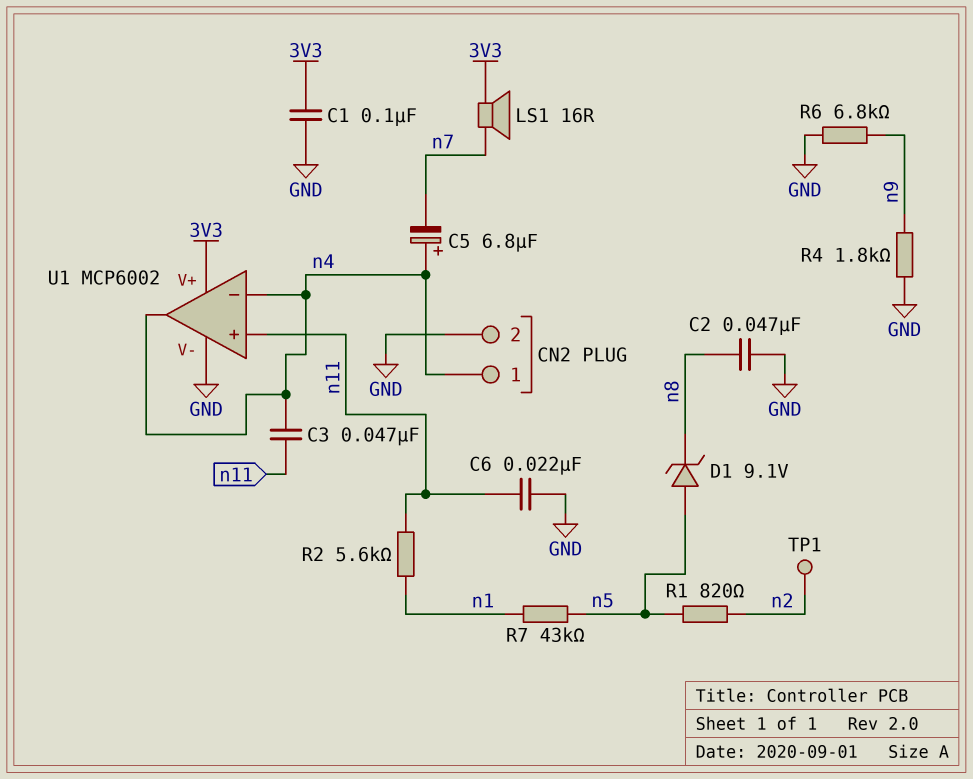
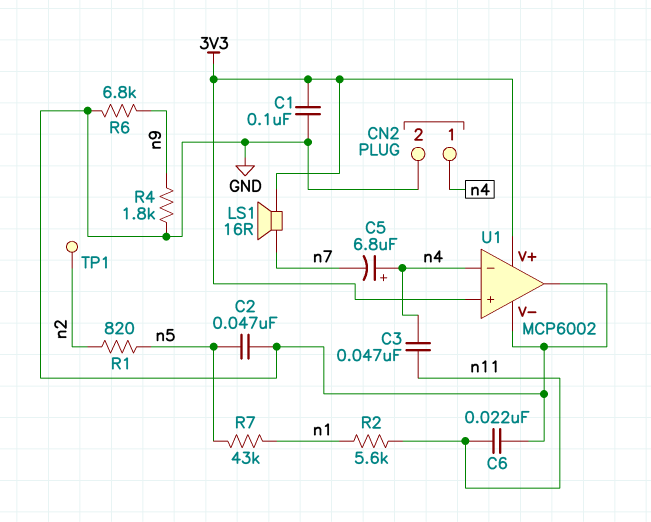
C2: 47nF (GND, n8) -> 47nF (GND, n5)
D1: zener 9.1V (A n5, K n8) -> none
U1 pin in+: n11 -> 3V3
U1 pin out: n4 -> GND

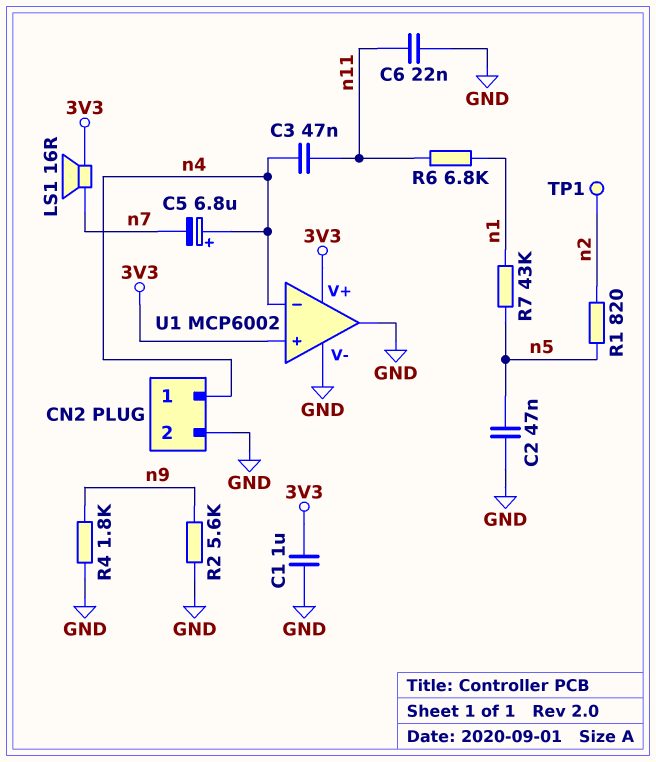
C1: 100nF (3V3, GND) -> 1uF (3V3, GND)
R2: 5.6k (n1, n11) -> 5.6k (GND, n9)
R6: 6.8k (GND, n9) -> 6.8k (n1, n11)

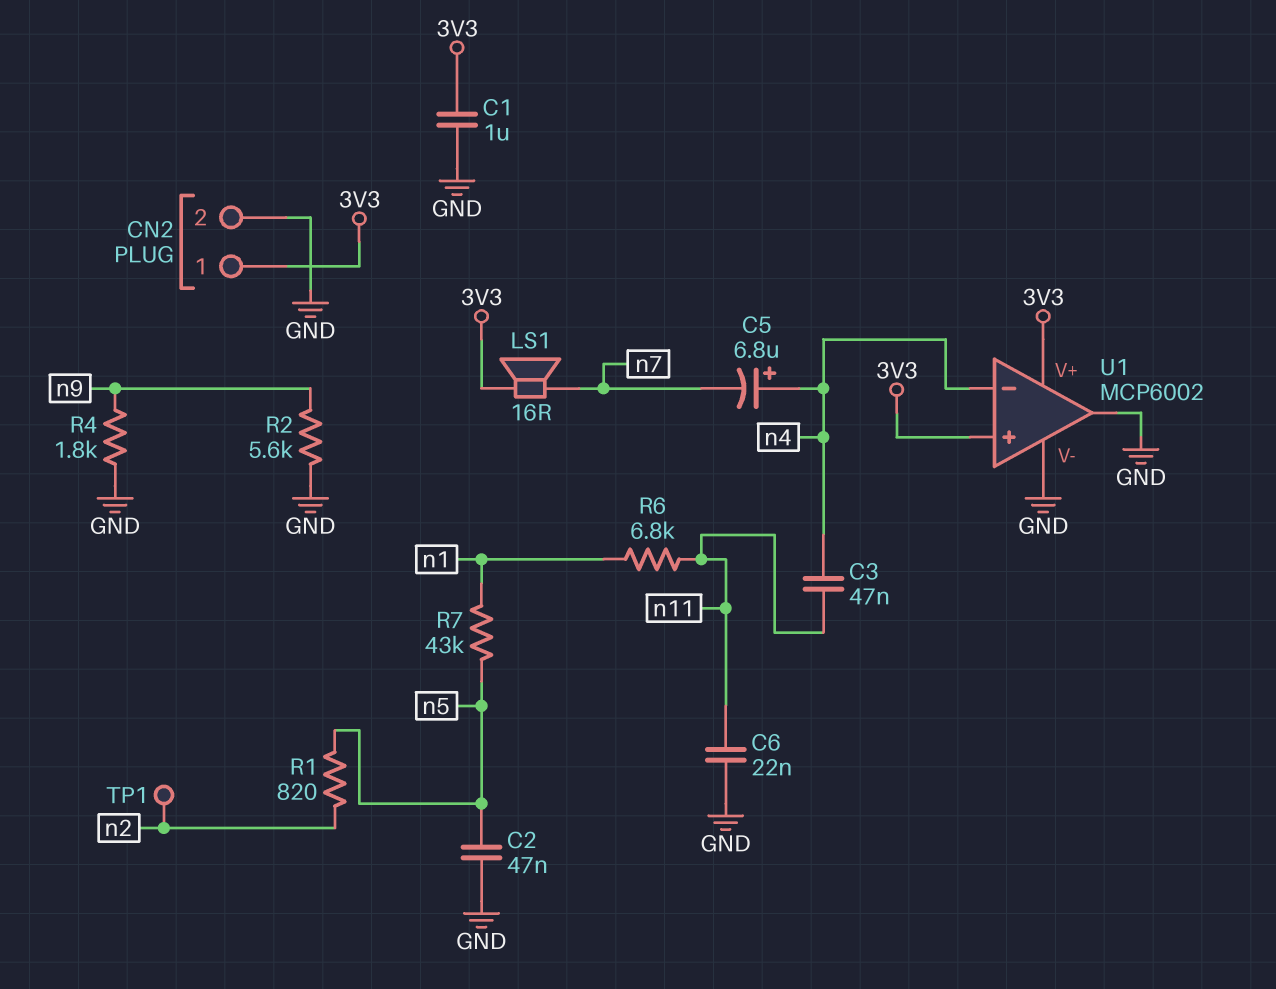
CN2 pin 1: n4 -> 3V3

